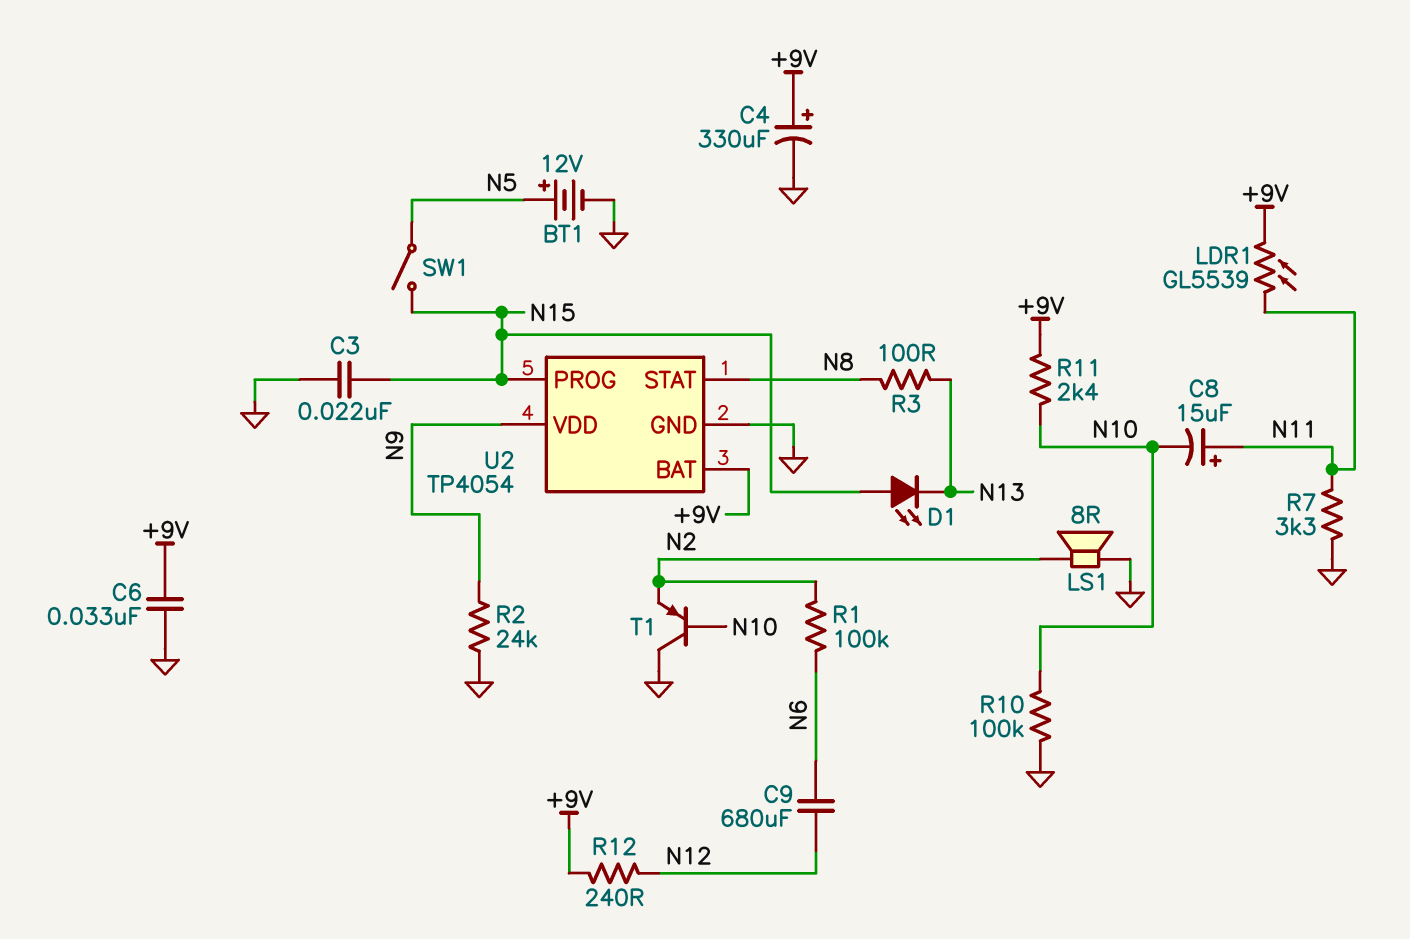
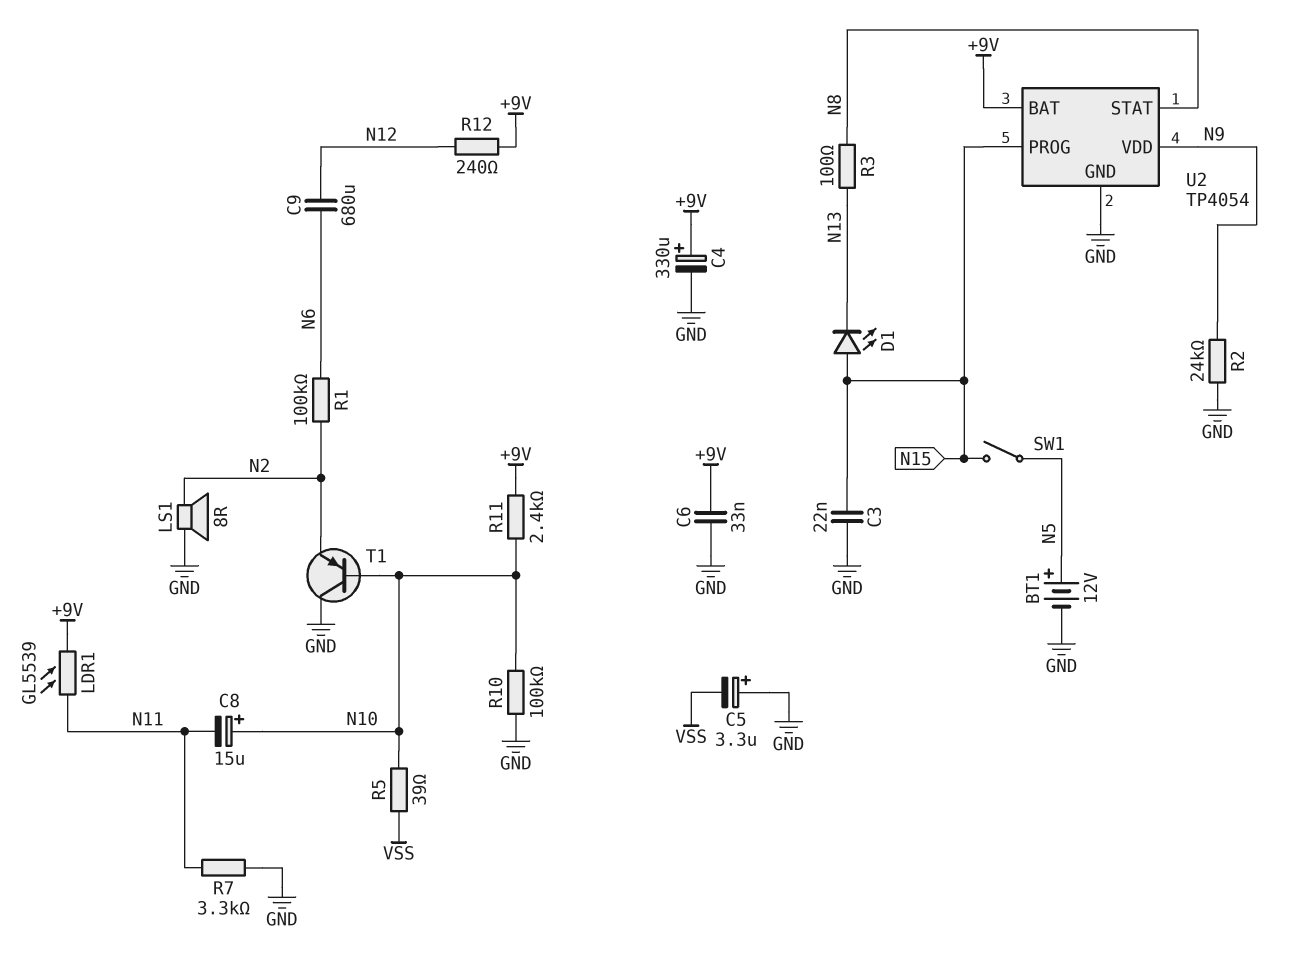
C5: none -> 3.3uF (plus GND, minus VSS)
C8: 15uF (plus N11, minus N10) -> 15uF (plus N10, minus N11)
R5: none -> 39 (N10, VSS)

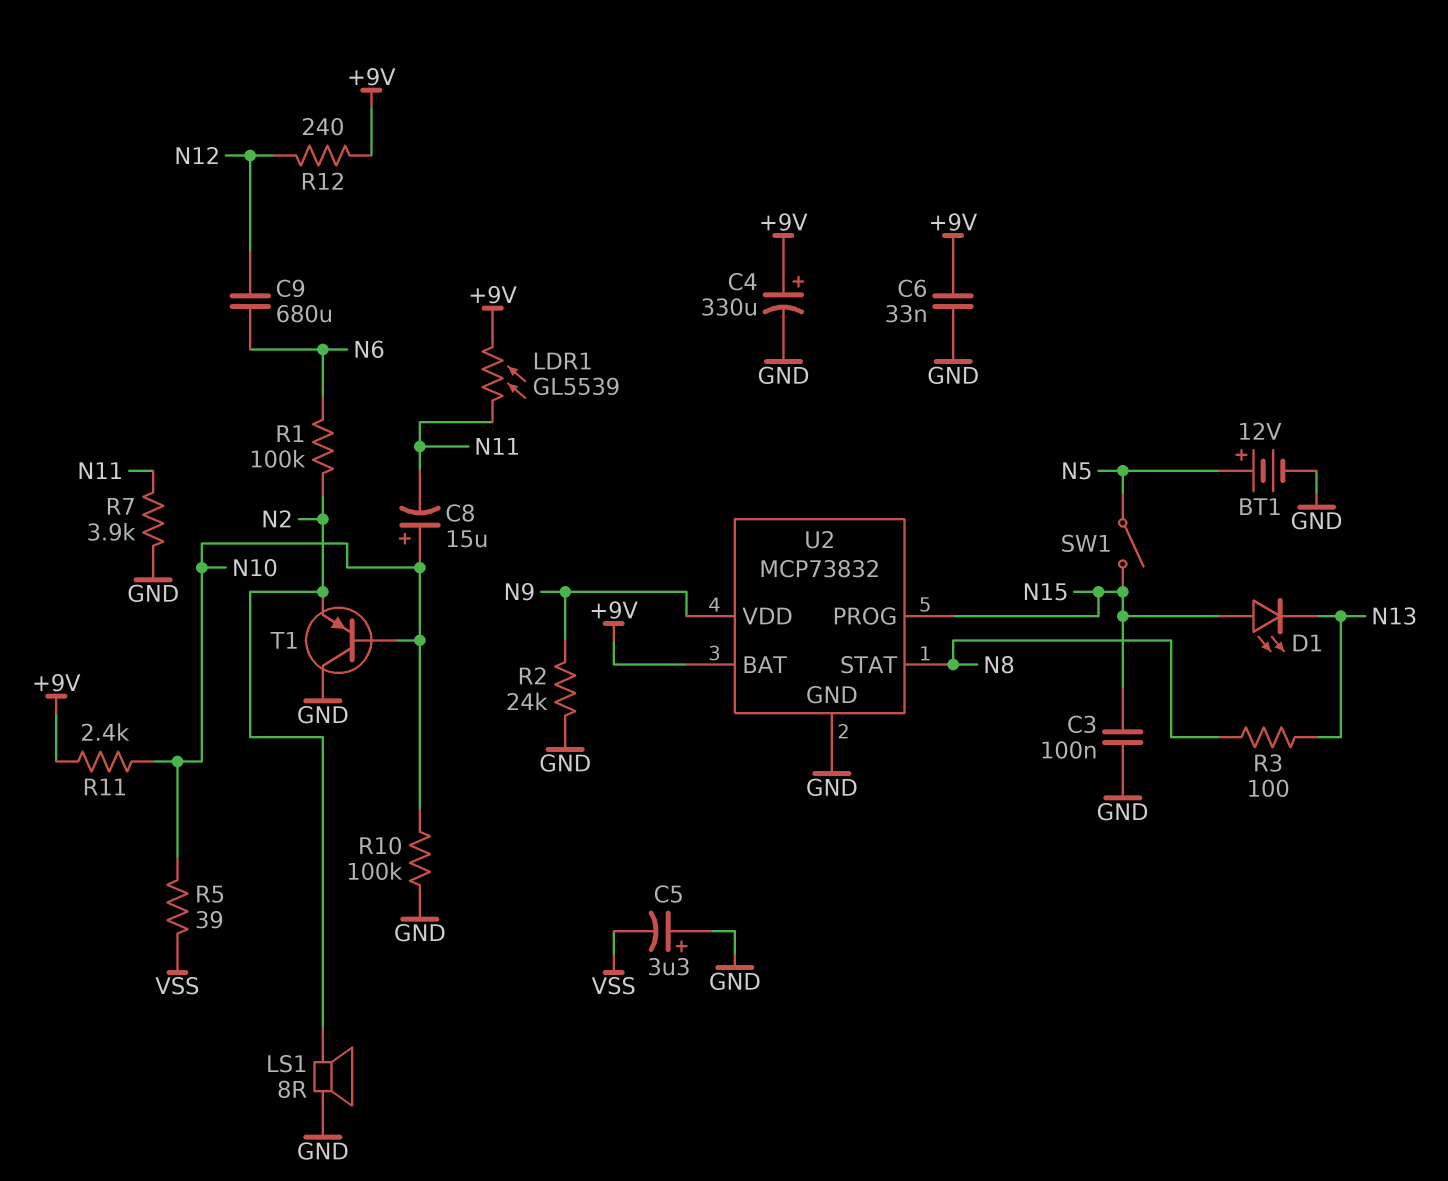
C3: 22nF (GND, N15) -> 100nF (GND, N15)
R7: 3.3k (GND, N11) -> 3.9k (GND, N11)
U2: TP4054 -> MCP73832

